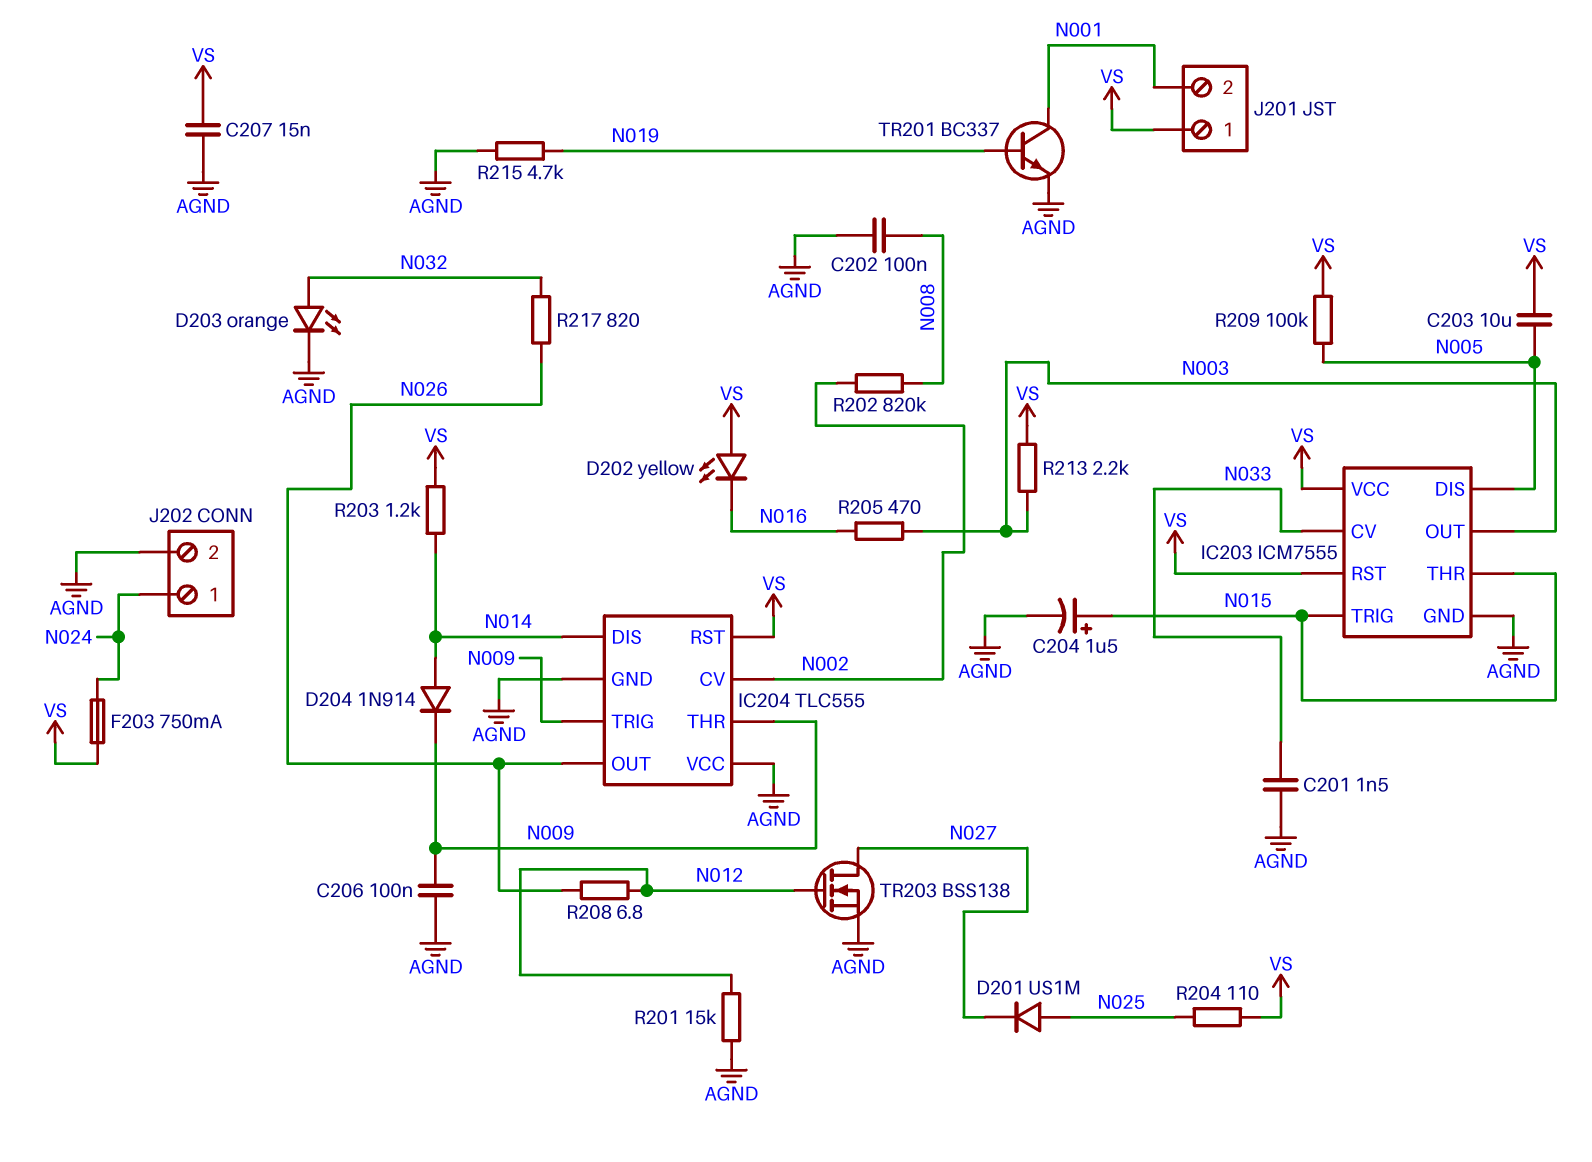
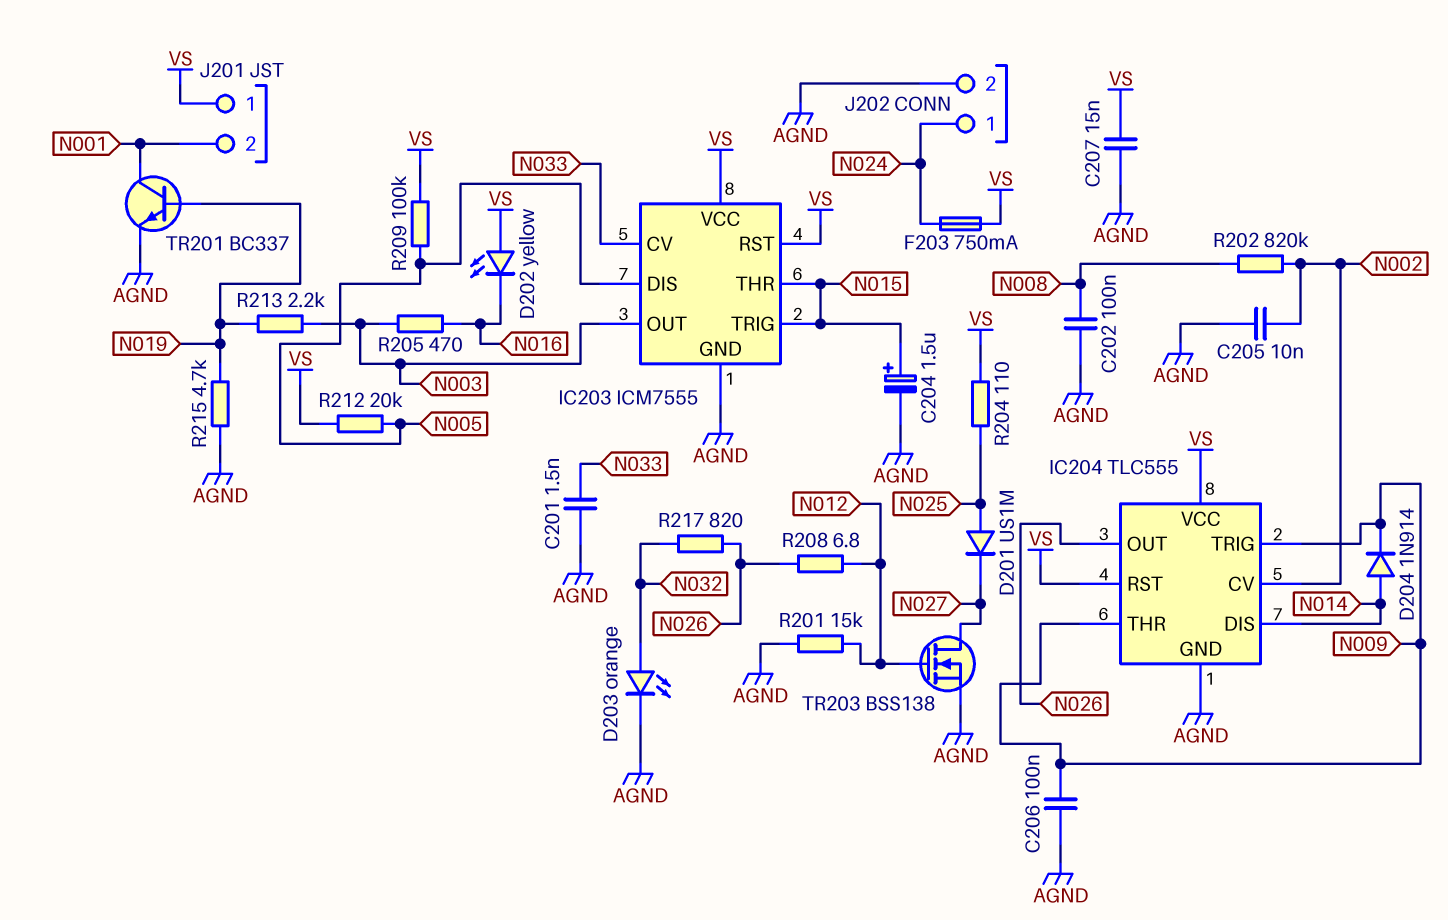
C203: 10uF (N005, VS) -> none
C205: none -> 10nF (AGND, N002)
IC204 pin VCC: AGND -> VS
R203: 1.2k (N014, VS) -> none
R212: none -> 20k (N005, VS)
R213: 2.2k (N003, VS) -> 2.2k (N003, N019)

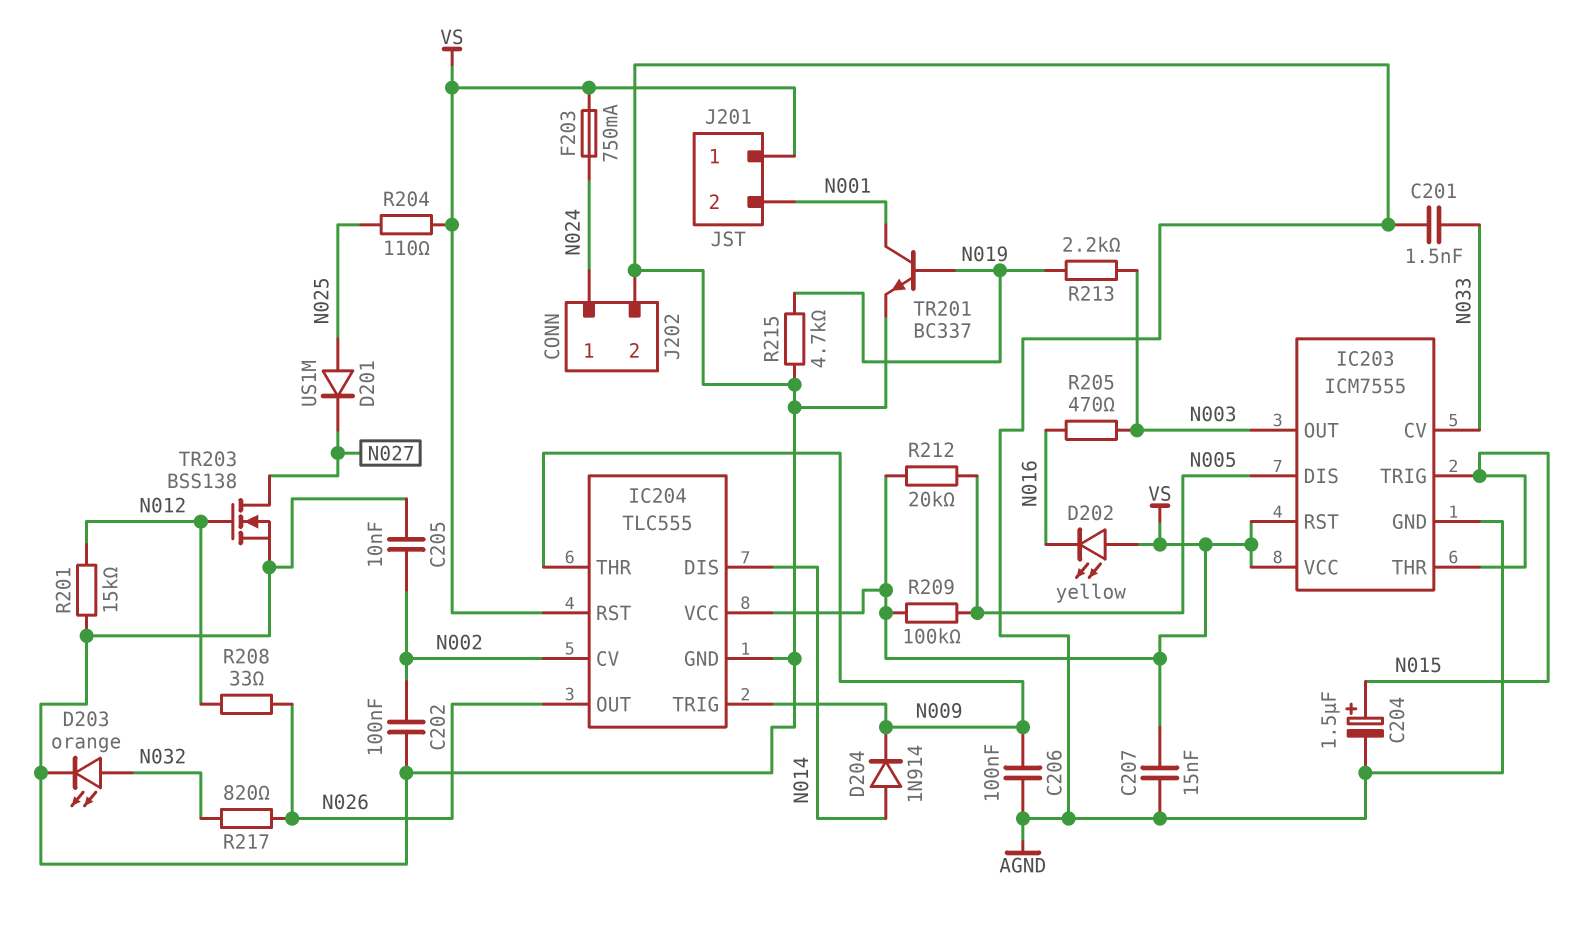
C202: 100nF (AGND, N008) -> 100nF (AGND, N002)
R202: 820k (N002, N008) -> none
R208: 6.8 (N012, N026) -> 33 (N012, N026)

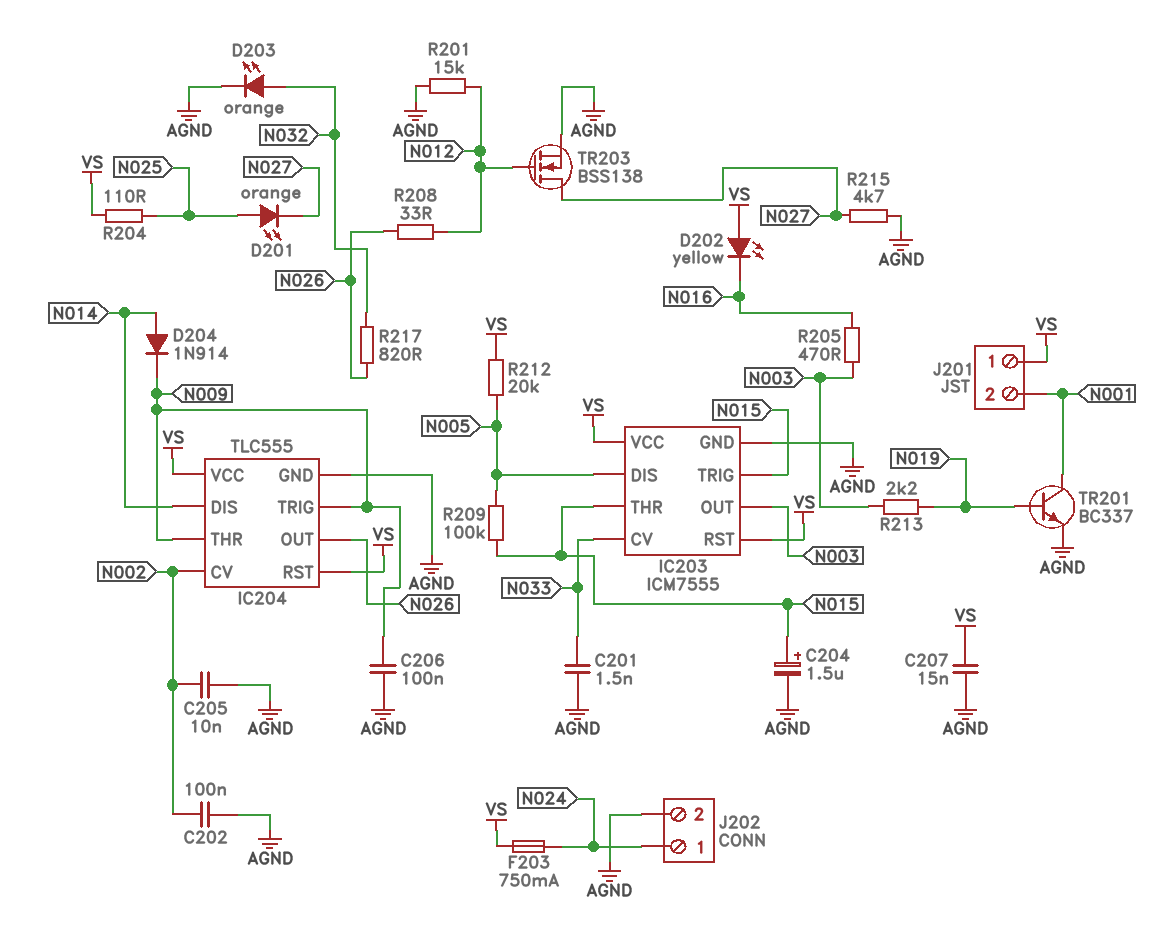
D201: diode US1M (A N025, K N027) -> LED orange (A N025, K N027)
R209: 100k (N005, VS) -> 100k (N005, N015)
R215: 4.7k (AGND, N019) -> 4.7k (AGND, N027)

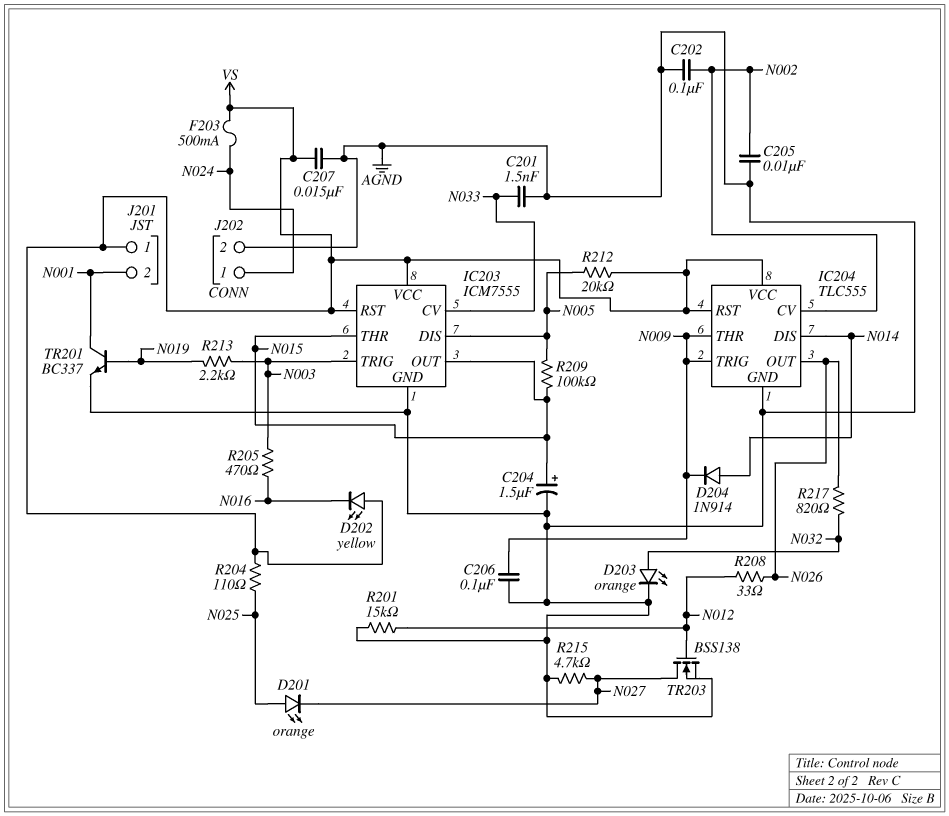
F203: 750mA (N024, VS) -> 500mA (N024, VS)
IC203 pin OUT: N003 -> N015
IC203 pin TRIG: N015 -> N003

